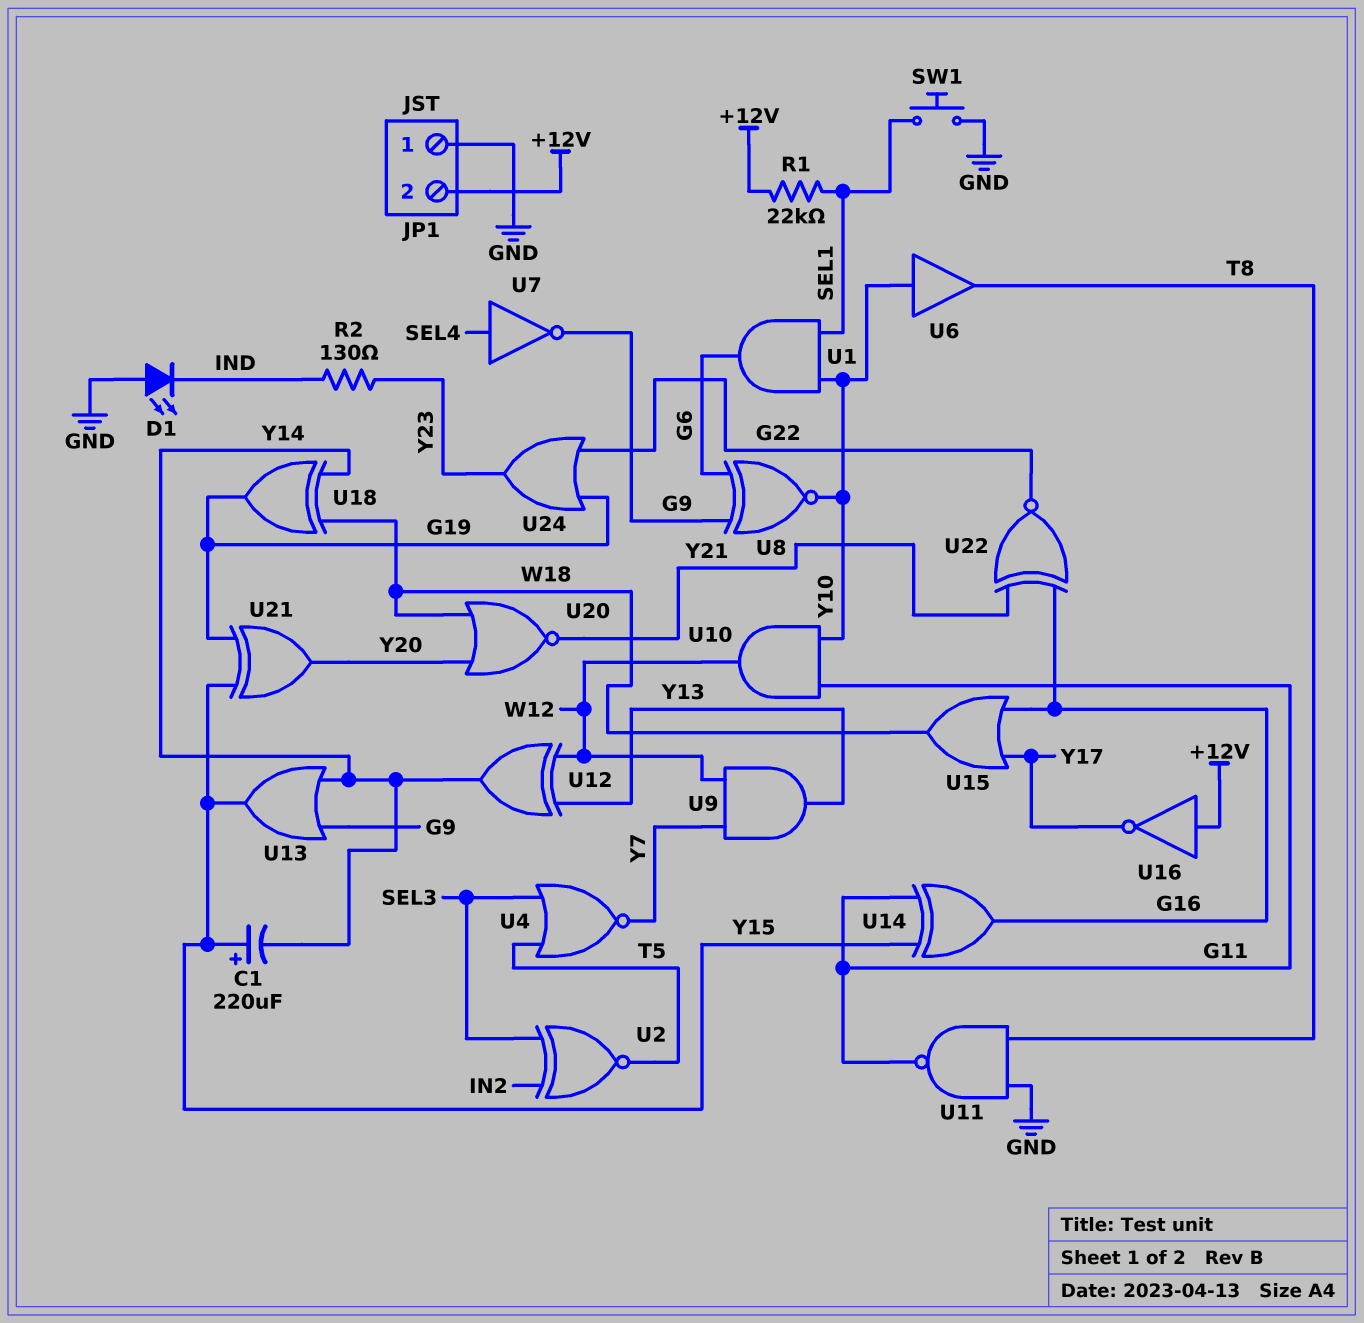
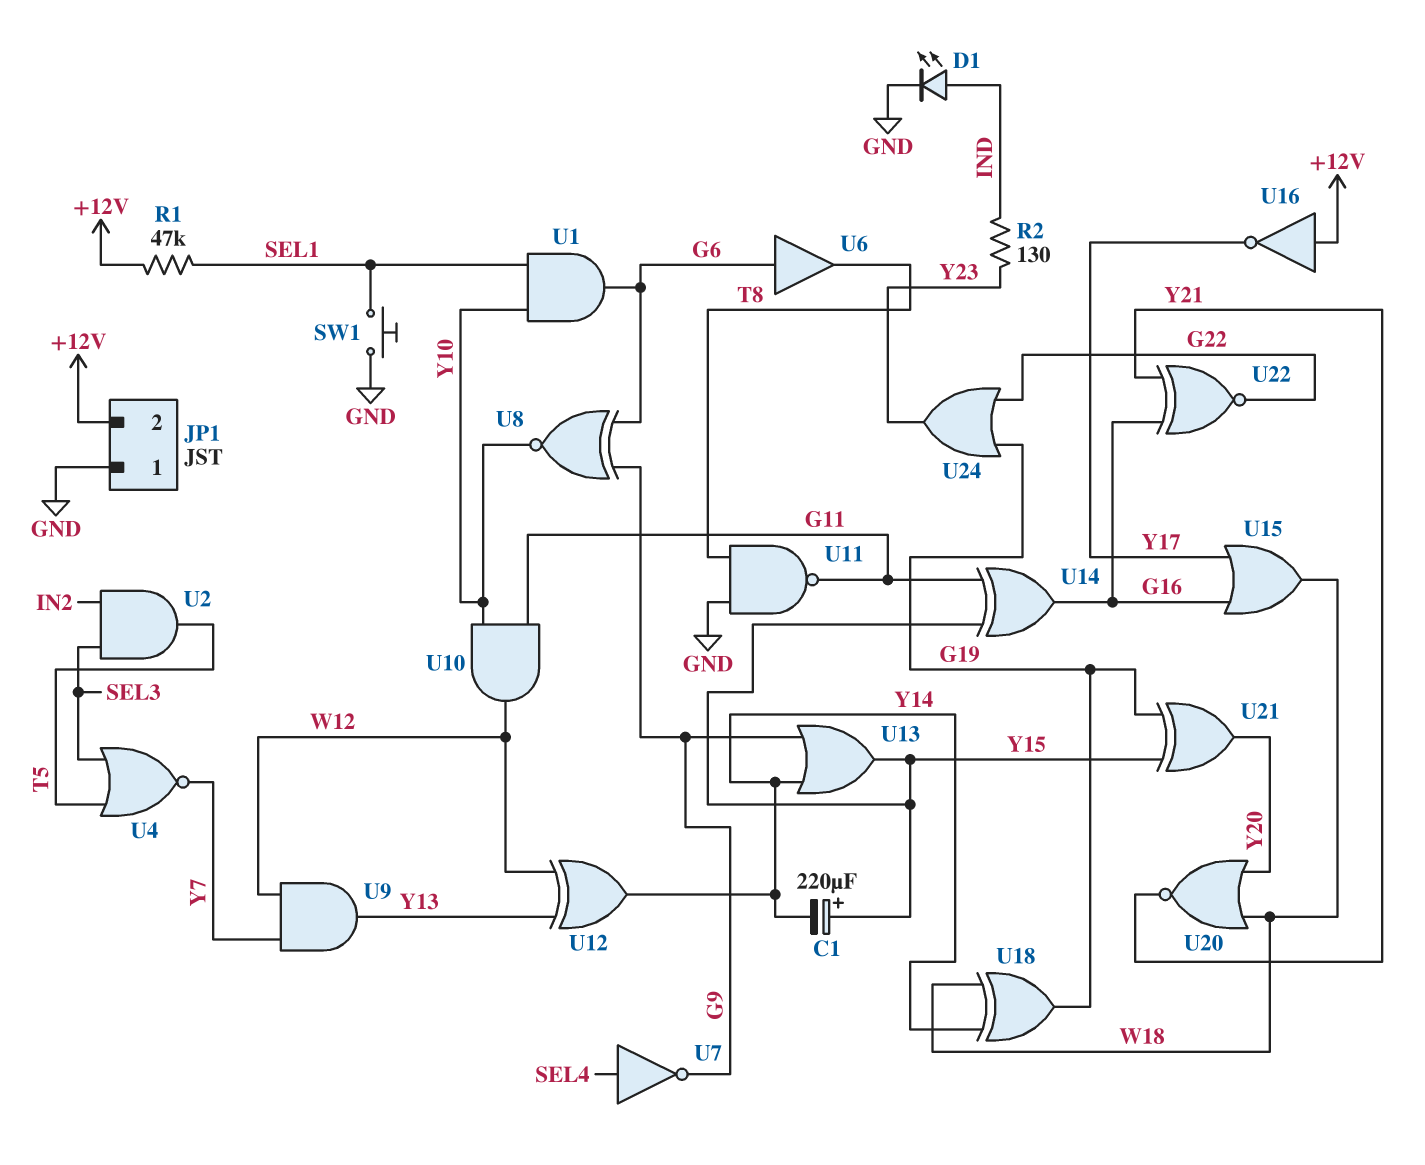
D1: LED (A GND, K IND) -> LED (A IND, K GND)
R1: 22k (+12V, SEL1) -> 47k (+12V, SEL1)
U2: XNOR (in IN2, in SEL3, out T5) -> AND (in IN2, in SEL3, out T5)
U6: buffer (in Y10, out T8) -> buffer (in G6, out T8)

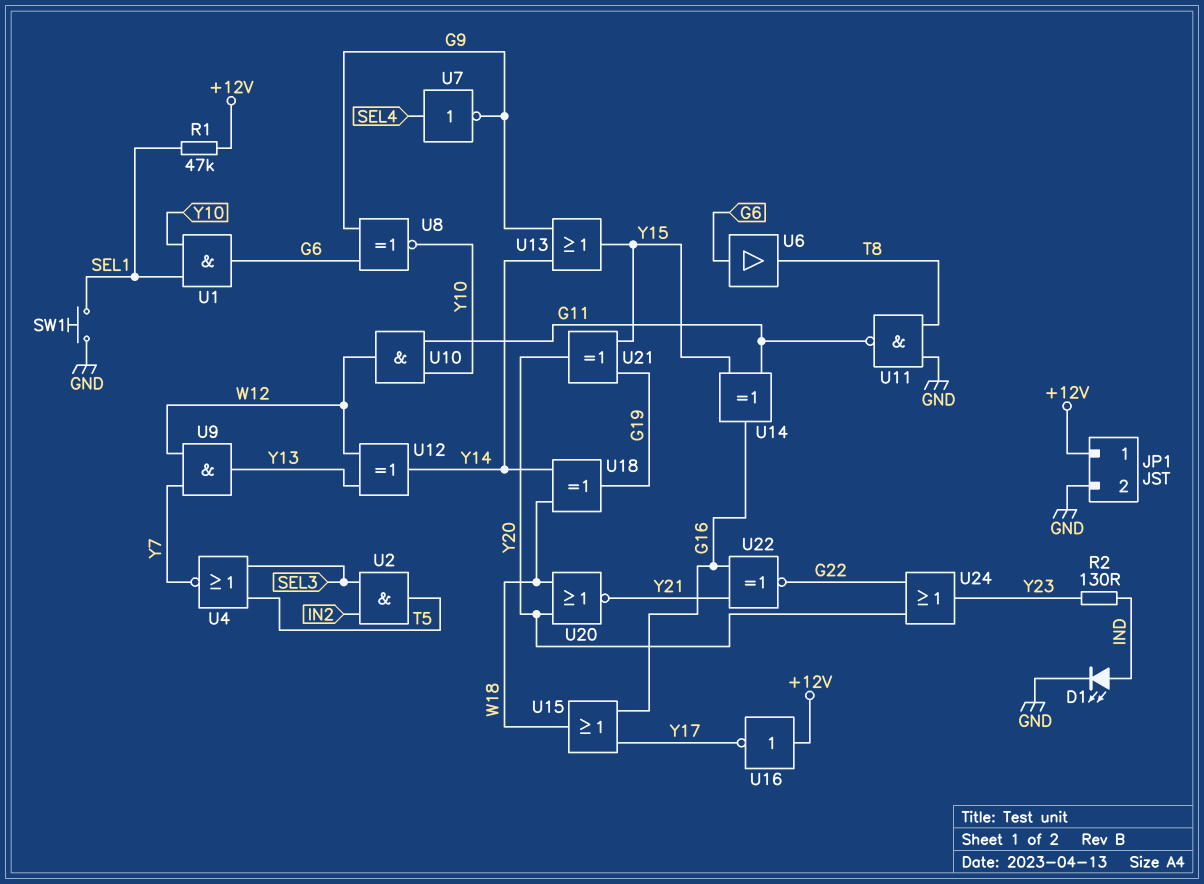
C1: 220uF (plus Y15, minus Y14) -> none
JP1 pin 1: GND -> +12V
JP1 pin 2: +12V -> GND
U24: OR (in G19, in G22, out Y23) -> OR (in G22, in Y20, out Y23)

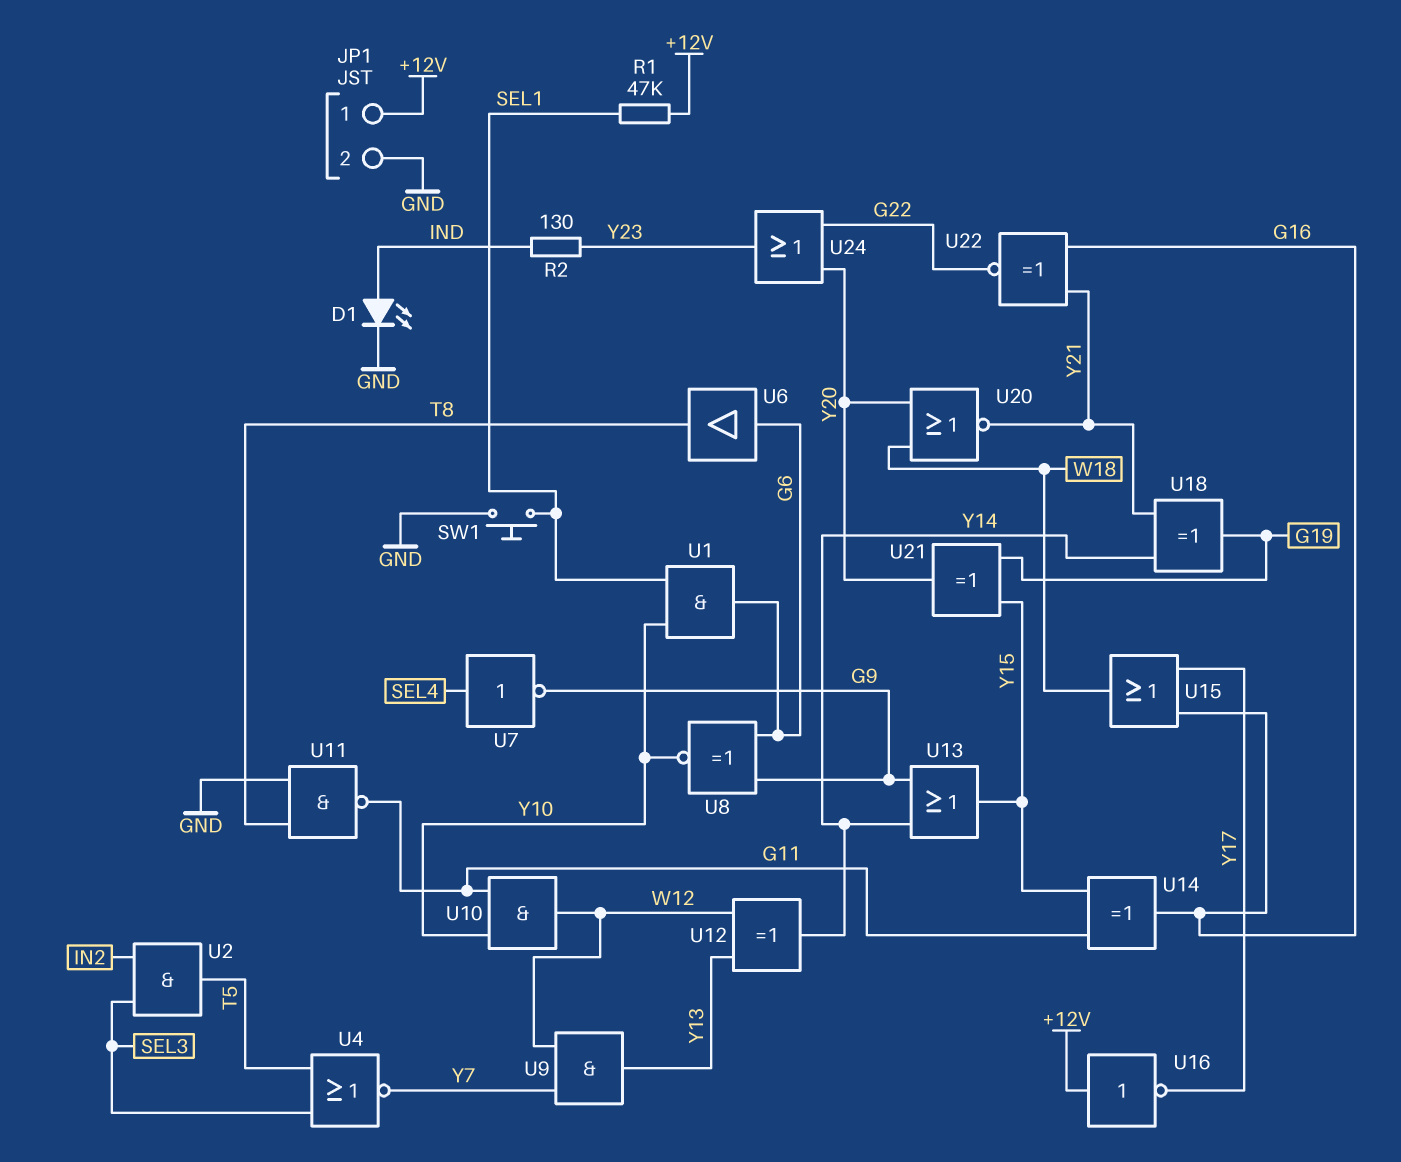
U18: XOR (in W18, in Y14, out G19) -> XOR (in Y14, in Y21, out G19)

